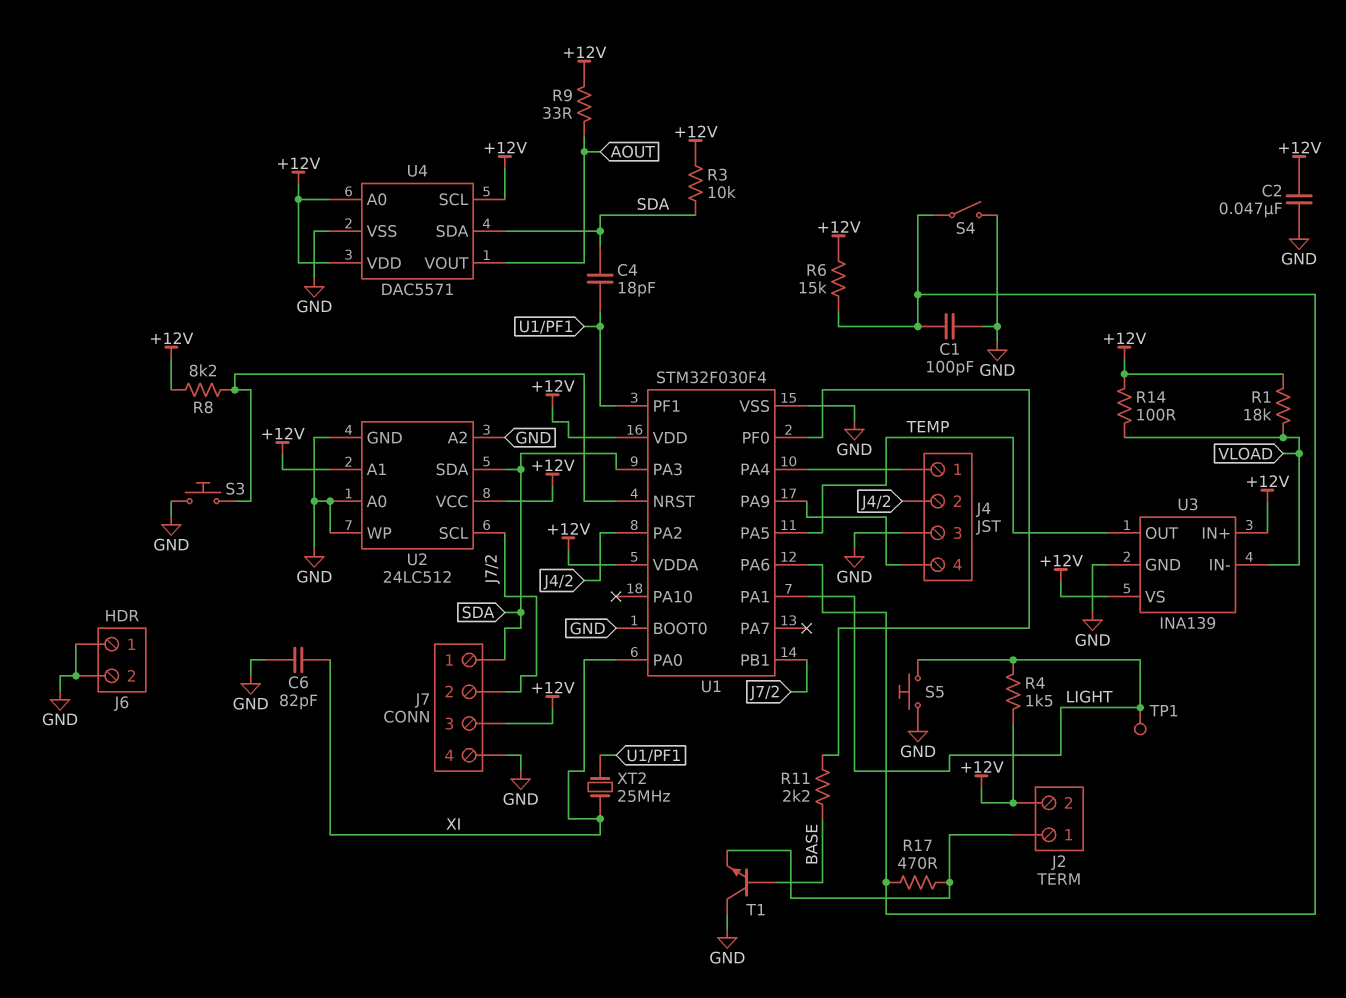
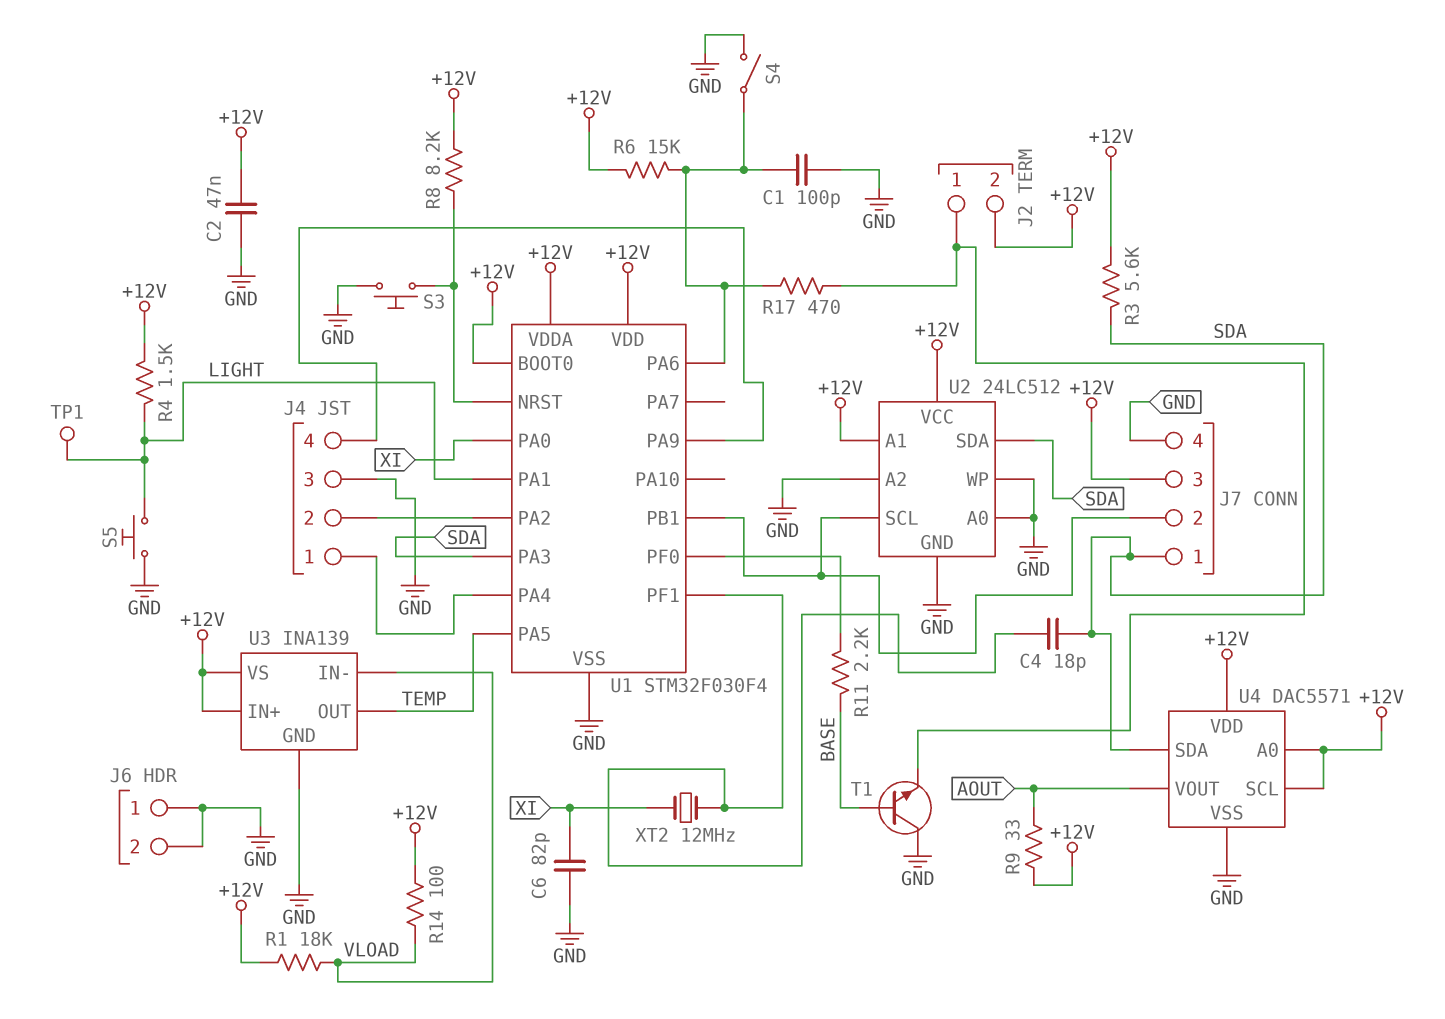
R3: 10k (+12V, SDA) -> 5.6k (+12V, SDA)
U1 pin BOOT0: GND -> +12V
XT2: 25MHz (U1/PF1, XI) -> 12MHz (U1/PF1, XI)

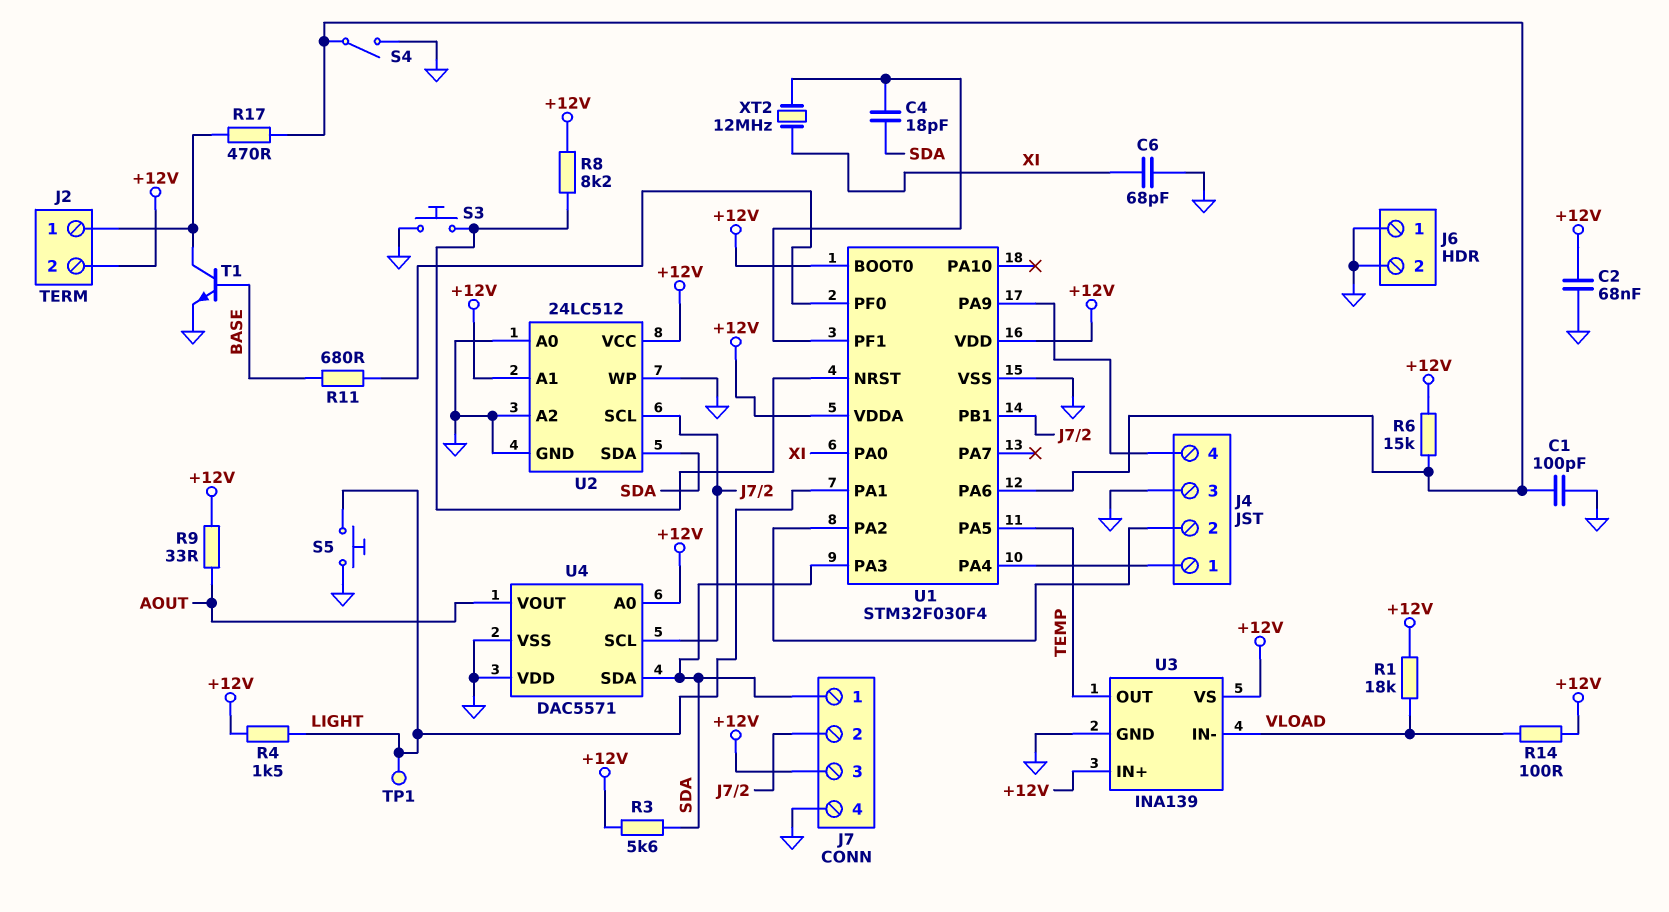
C2: 47nF (+12V, GND) -> 68nF (+12V, GND)
C6: 82pF (GND, XI) -> 68pF (GND, XI)
R11: 2.2k (BASE, U1/PF0) -> 680 (BASE, U1/PF0)
T1: NPN (B BASE, C GND, E J2/1) -> NPN (B BASE, C J2/1, E GND)
U4 pin SCL: +12V -> J7/2
U4 pin VDD: +12V -> GND

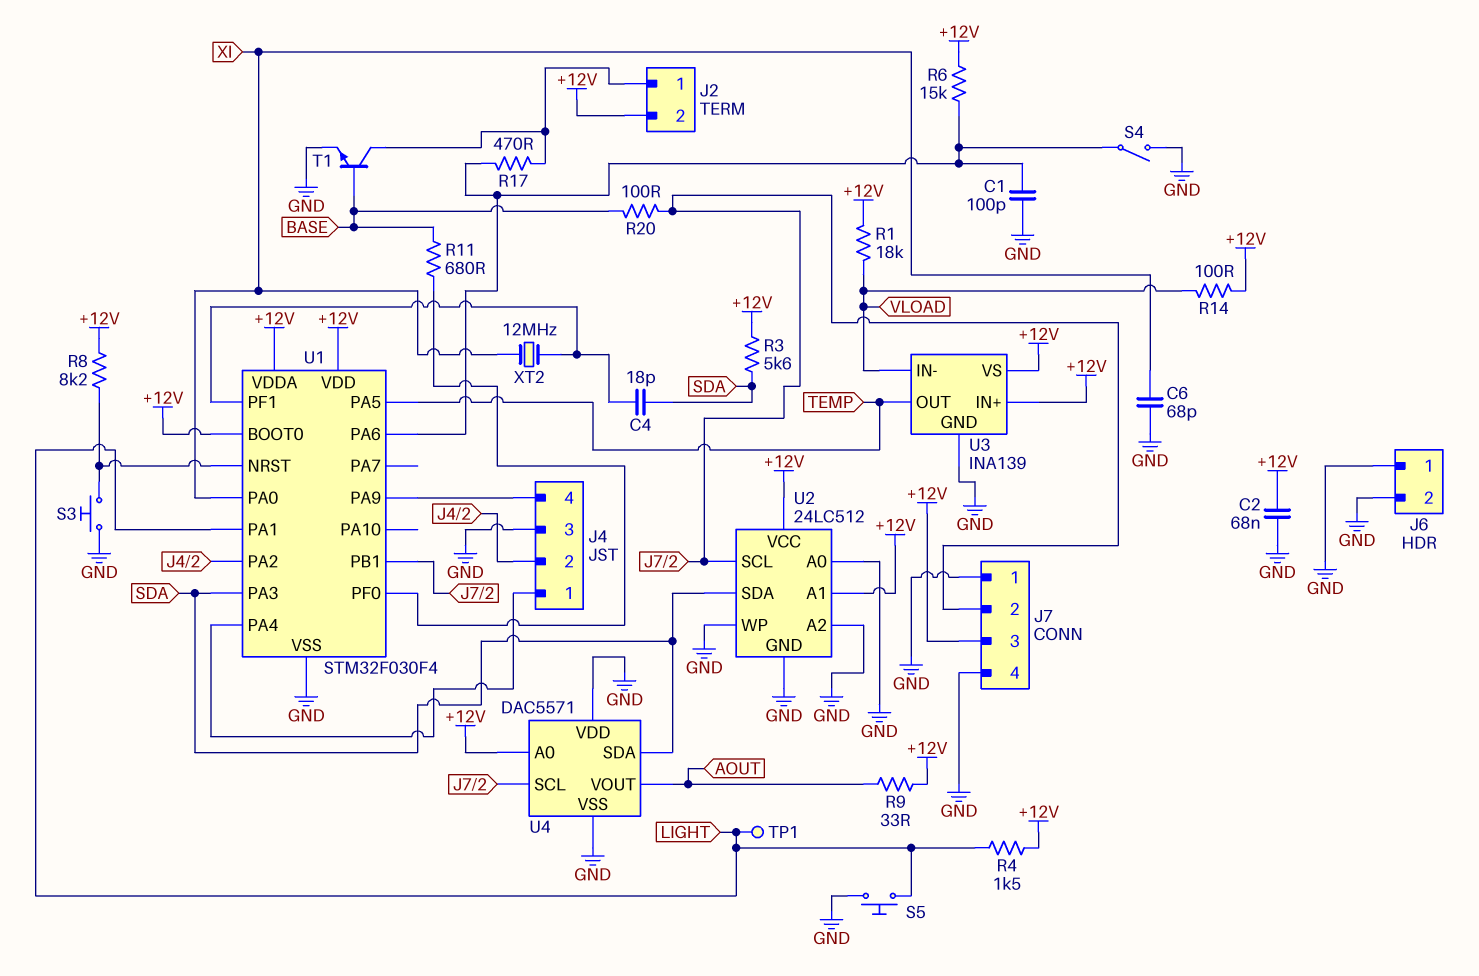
J7 pin 1: SDA -> GND
R20: none -> 100 (BASE, J7/2)

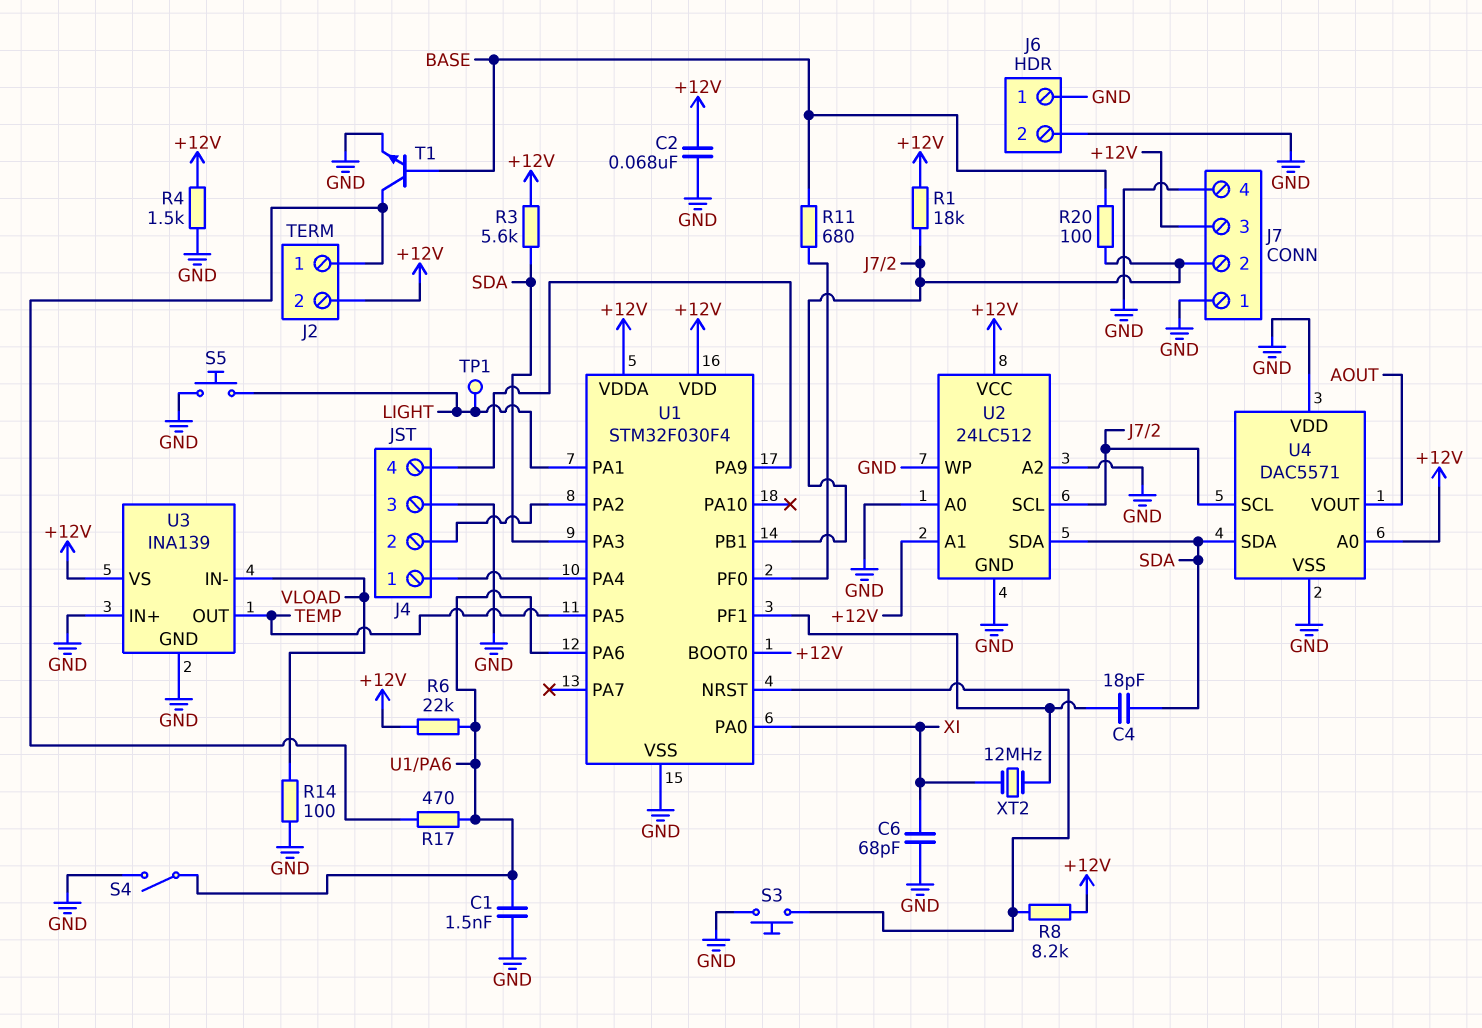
C1: 100pF (GND, U1/PA6) -> 1.5nF (GND, U1/PA6)
R1: 18k (+12V, VLOAD) -> 18k (+12V, J7/2)
R4: 1.5k (+12V, LIGHT) -> 1.5k (+12V, GND)
R6: 15k (+12V, U1/PA6) -> 22k (+12V, U1/PA6)
R9: 33 (+12V, AOUT) -> none
R14: 100 (+12V, VLOAD) -> 100 (GND, VLOAD)
U3 pin IN+: +12V -> GND

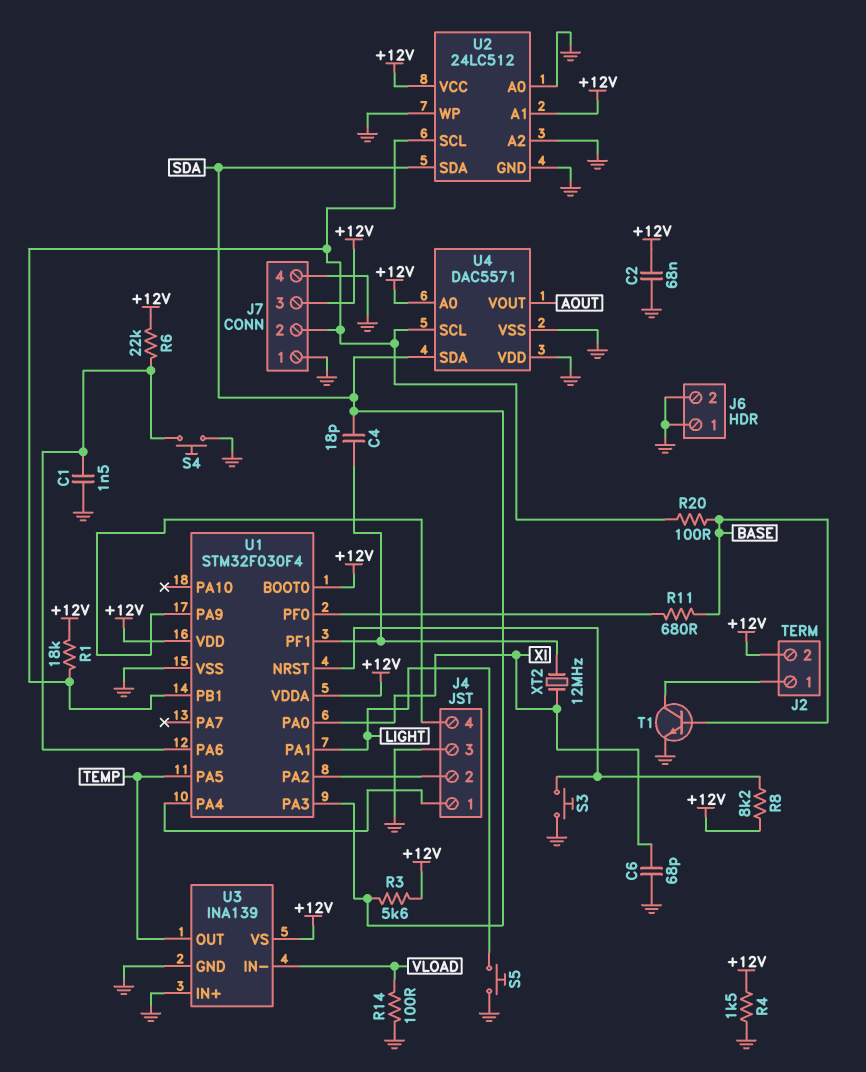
R17: 470 (J2/1, U1/PA6) -> none
S4: switch (GND, U1/PA6) -> button (GND, U1/PA6)
TP1: test point (LIGHT) -> none

